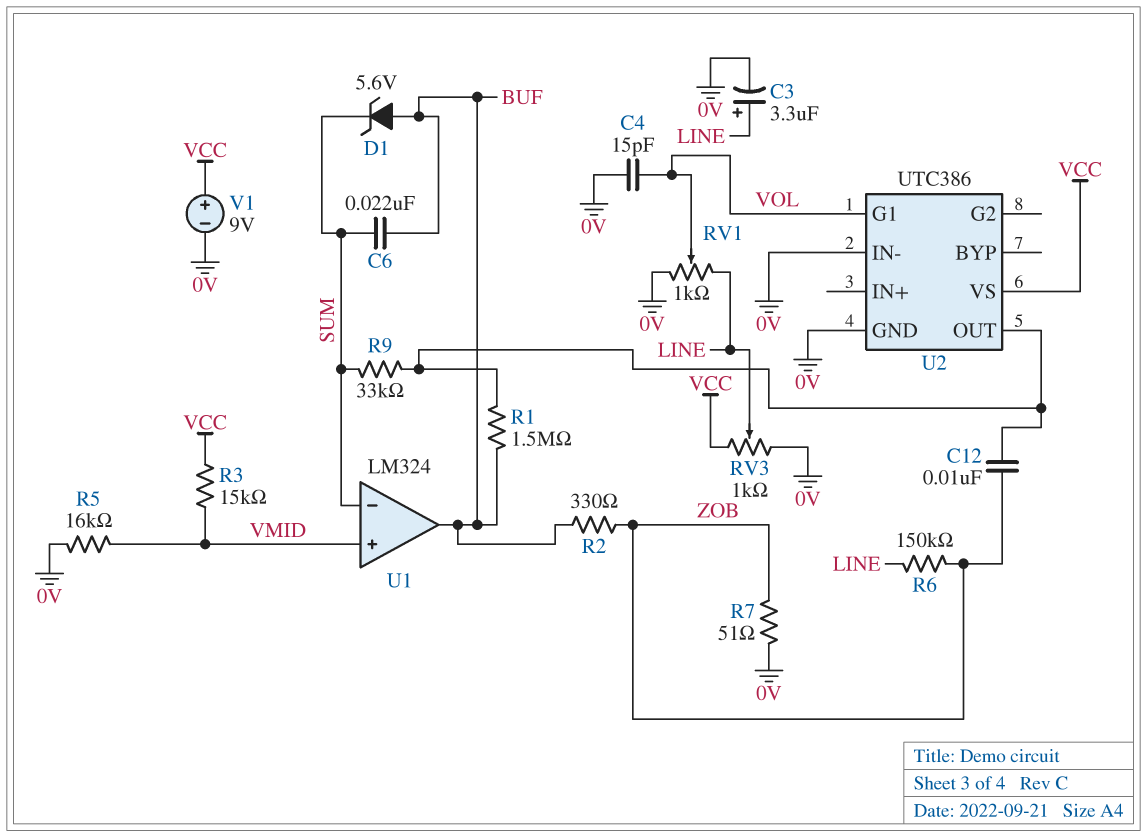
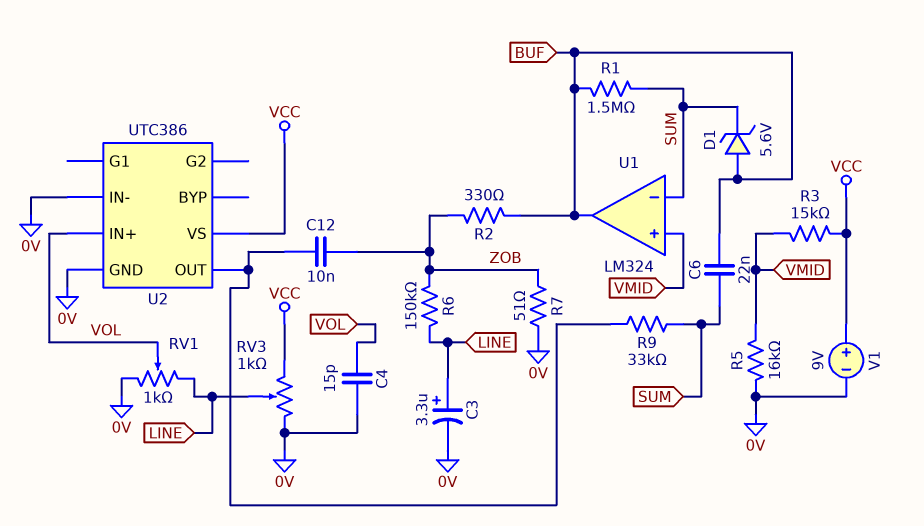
R1: 1.5M (BUF, U2/OUT) -> 1.5M (BUF, SUM)
U2 pin G1: VOL -> none
U2 pin IN+: none -> VOL

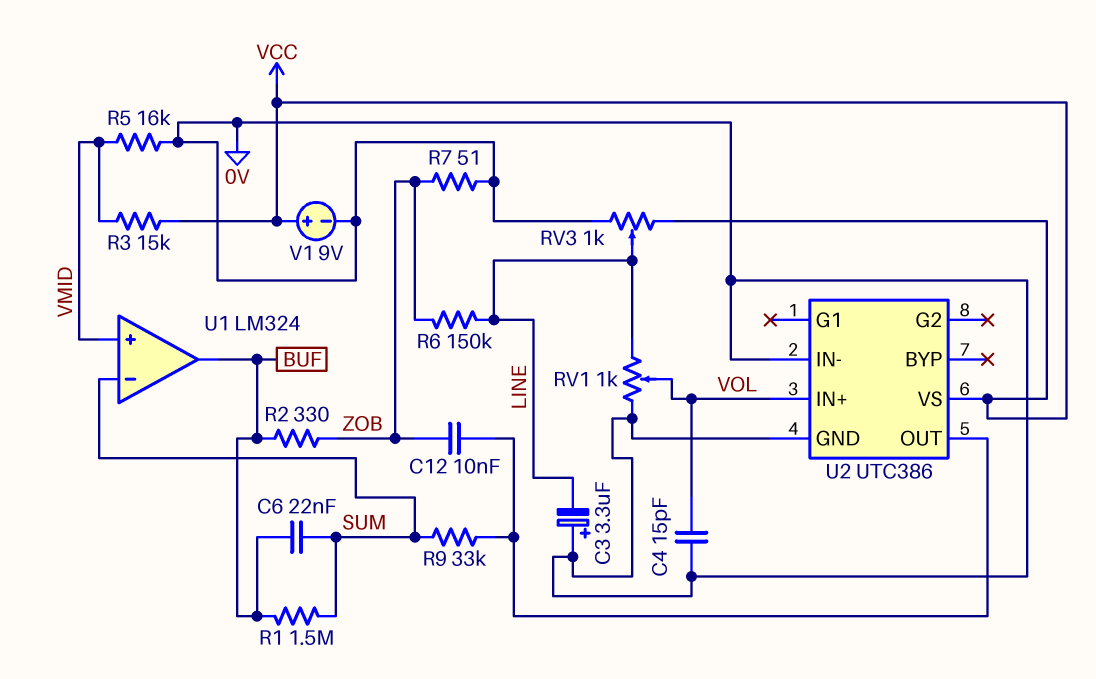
C3: 3.3uF (plus LINE, minus 0V) -> 3.3uF (plus 0V, minus LINE)
D1: zener 5.6V (A BUF, K SUM) -> none

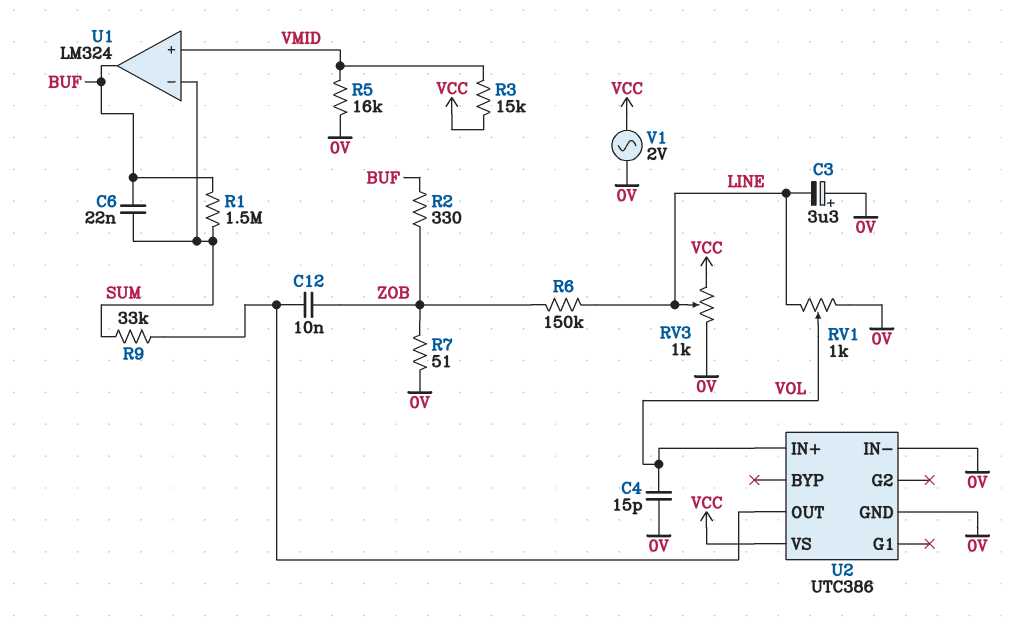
V1: 9V (plus VCC, minus 0V) -> AC 2V (0V, VCC)

